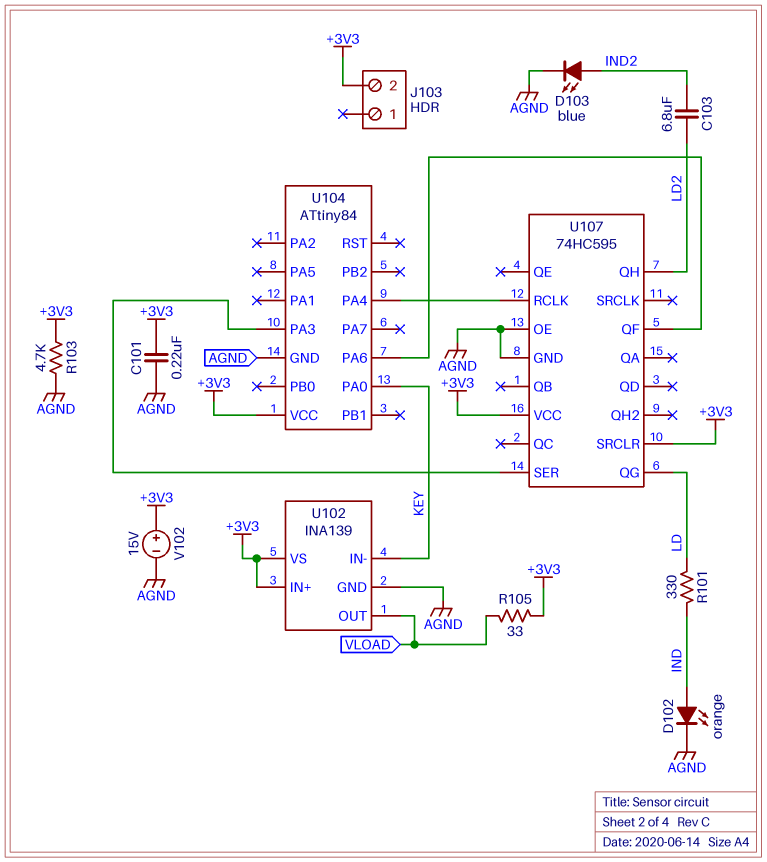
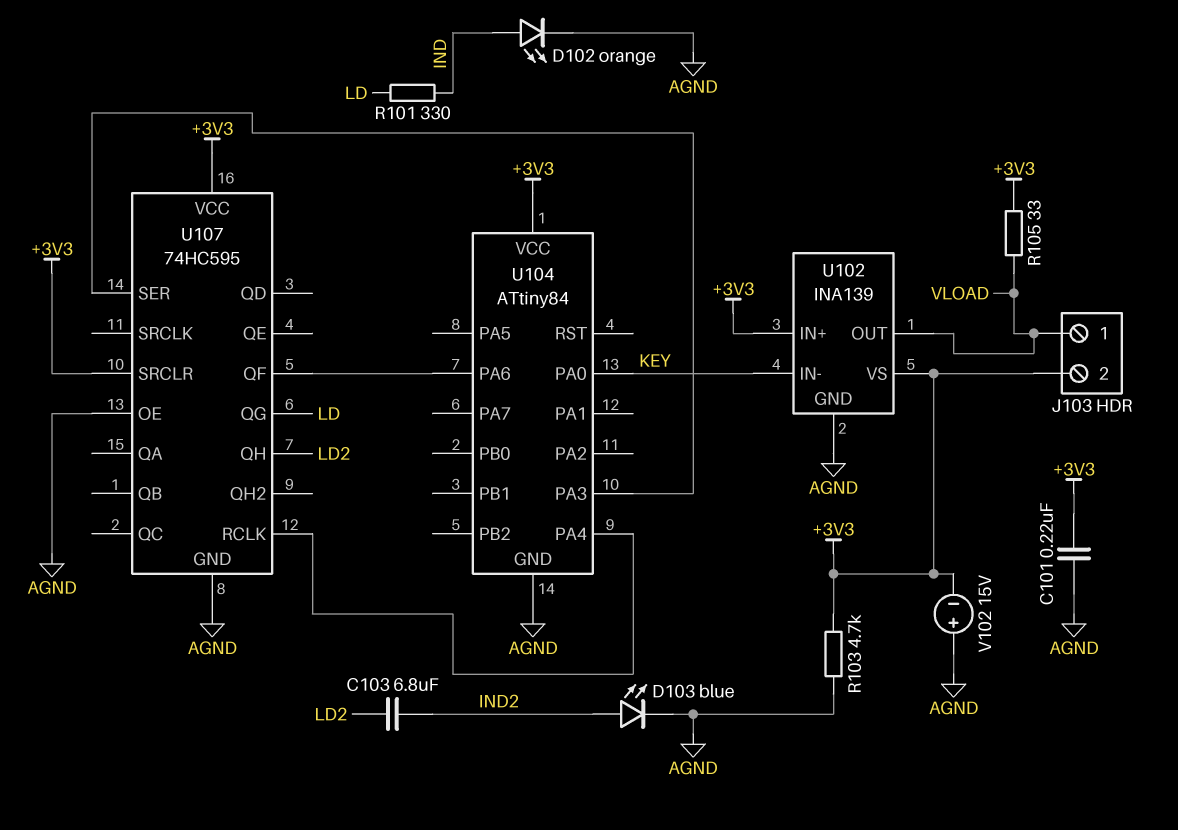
J103 pin 1: none -> VLOAD
V102: 15V (plus +3V3, minus AGND) -> 15V (plus AGND, minus +3V3)

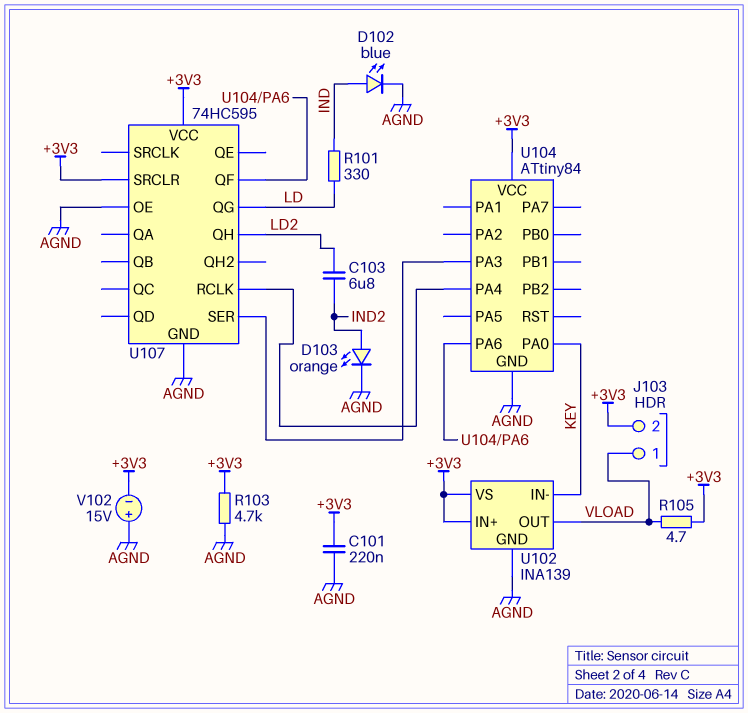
D102: LED orange (A IND, K AGND) -> LED blue (A IND, K AGND)
D103: LED blue (A IND2, K AGND) -> LED orange (A IND2, K AGND)
R105: 33 (+3V3, VLOAD) -> 4.7 (+3V3, VLOAD)

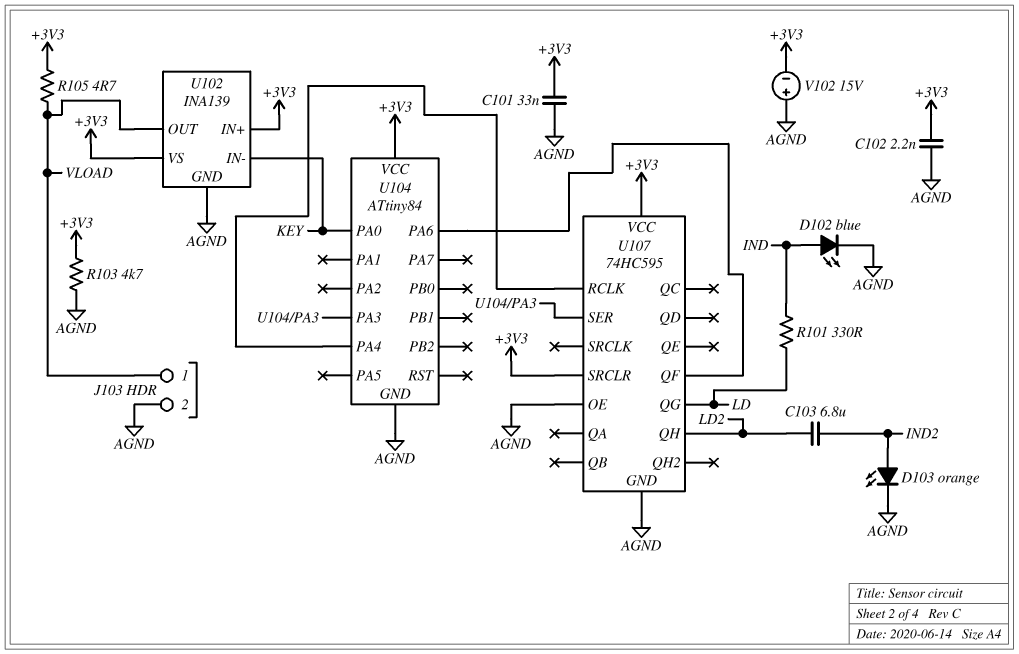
C101: 220nF (+3V3, AGND) -> 33nF (+3V3, AGND)
C102: none -> 2.2nF (+3V3, AGND)
J103 pin 2: +3V3 -> AGND

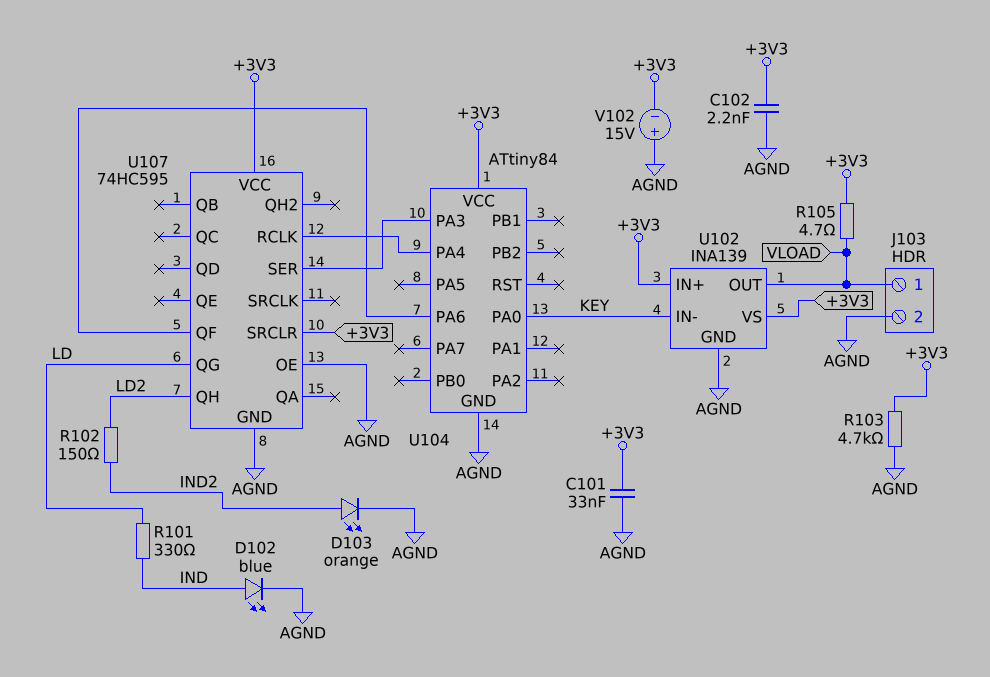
C103: 6.8uF (IND2, LD2) -> none
R102: none -> 150 (IND2, LD2)

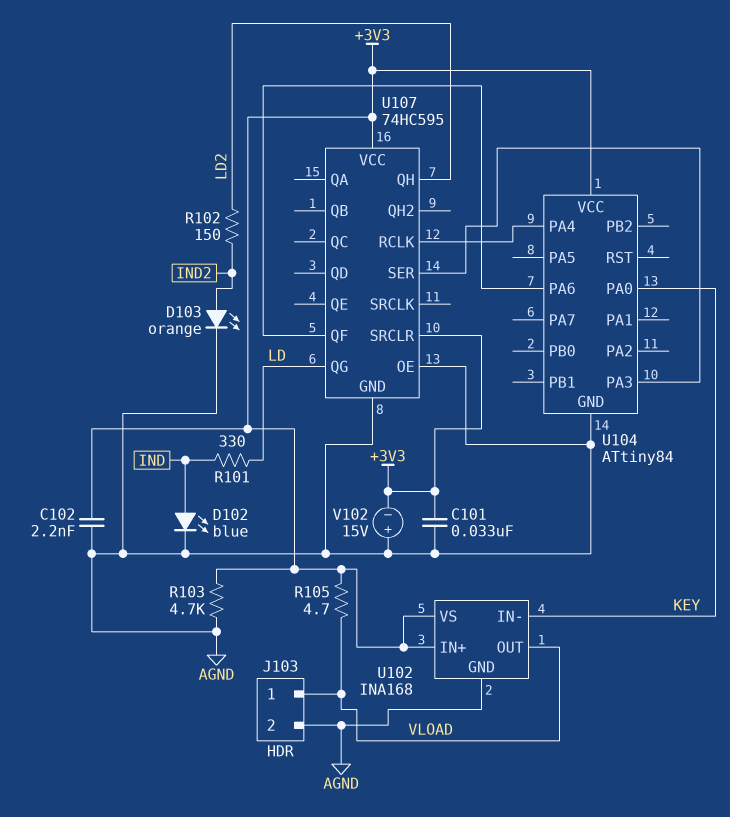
U102: INA139 -> INA168

